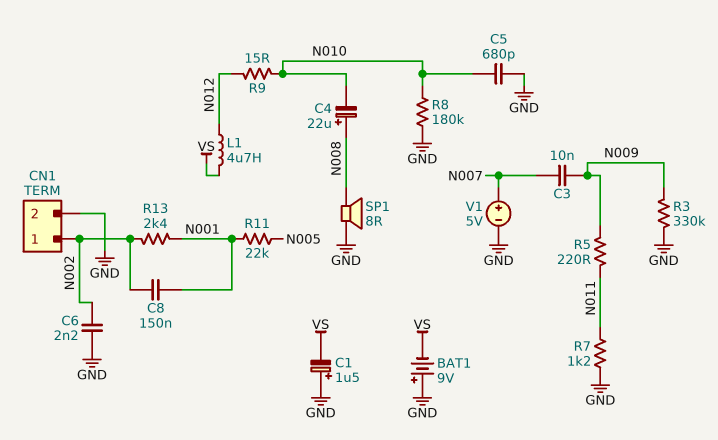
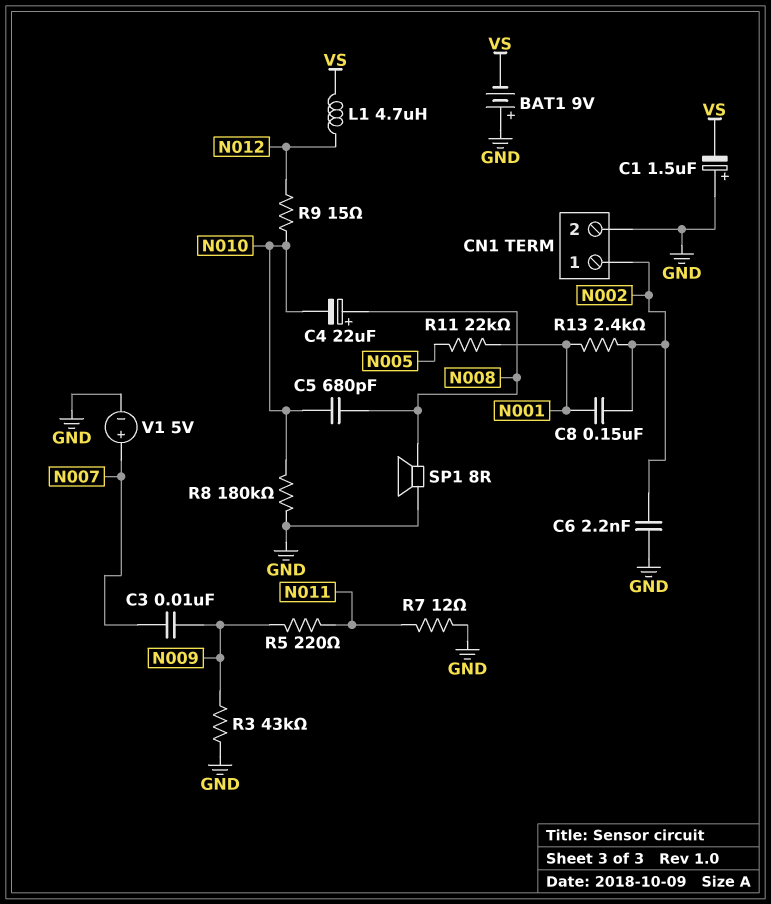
C5: 680pF (GND, N010) -> 680pF (N008, N010)
R3: 330k (GND, N009) -> 43k (GND, N009)
R7: 1.2k (GND, N011) -> 12 (GND, N011)

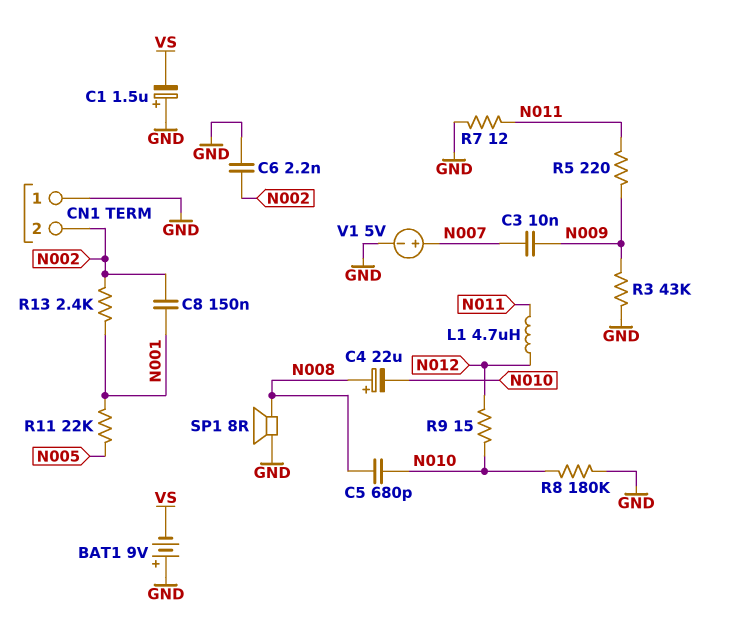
CN1 pin 1: N002 -> GND
CN1 pin 2: GND -> N002
L1: 4.7uH (N012, VS) -> 4.7uH (N011, N012)

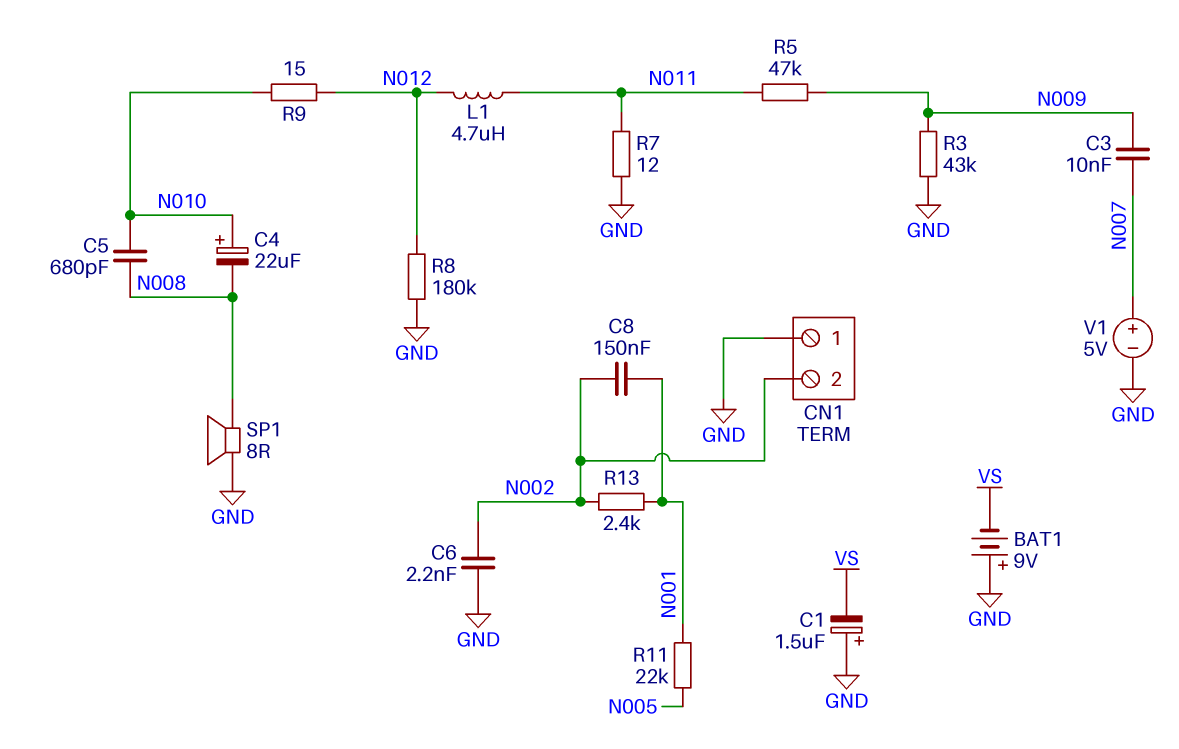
C4: 22uF (plus N008, minus N010) -> 22uF (plus N010, minus N008)
R5: 220 (N009, N011) -> 47k (N009, N011)
R8: 180k (GND, N010) -> 180k (GND, N012)

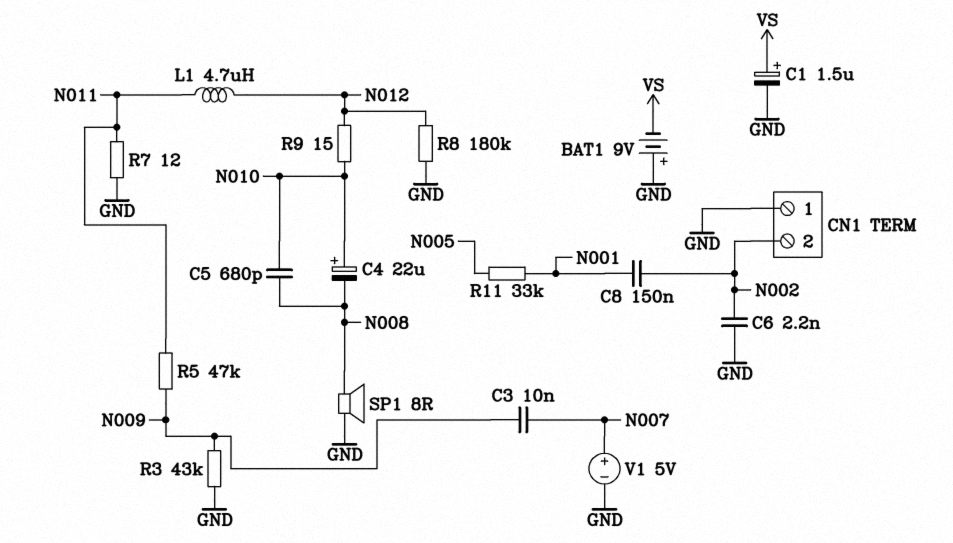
C1: 1.5uF (plus GND, minus VS) -> 1.5uF (plus VS, minus GND)
R11: 22k (N001, N005) -> 33k (N001, N005)
R13: 2.4k (N001, N002) -> none

